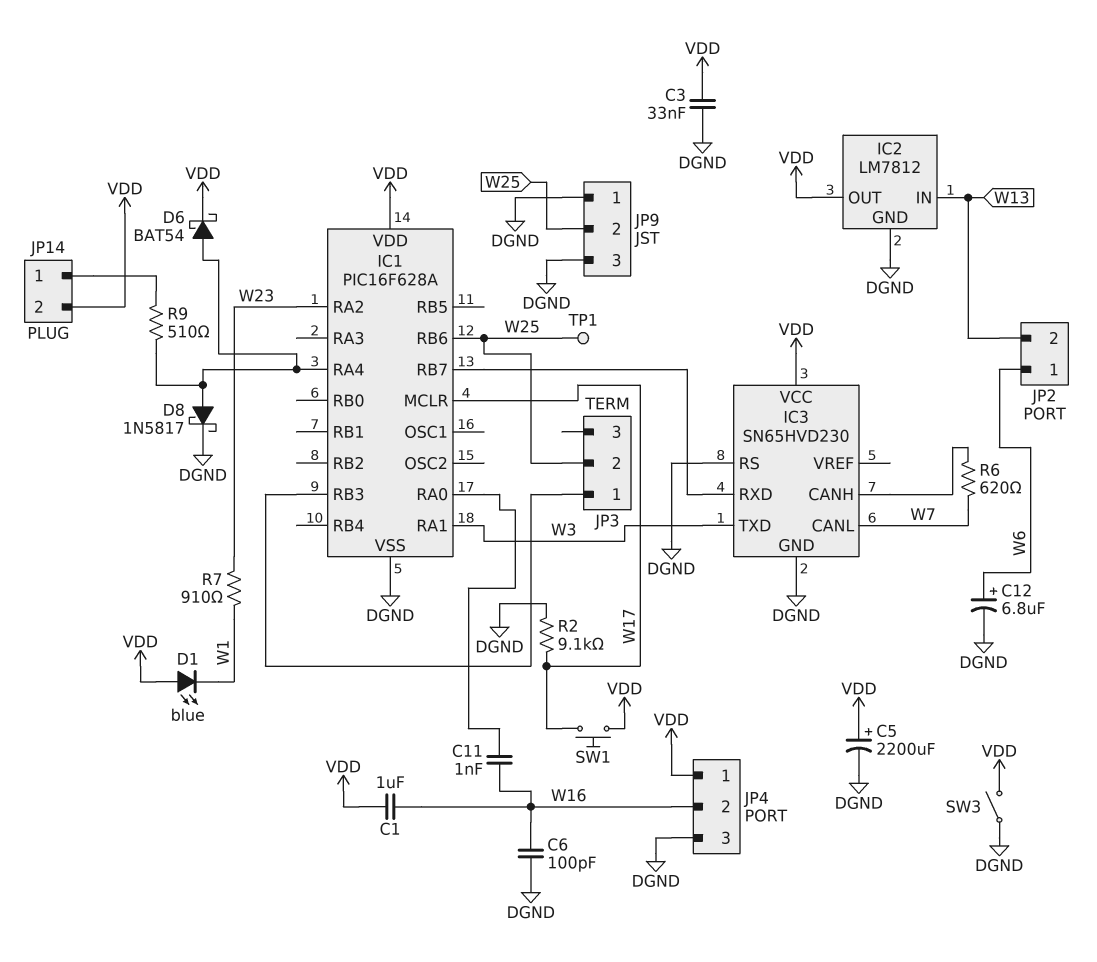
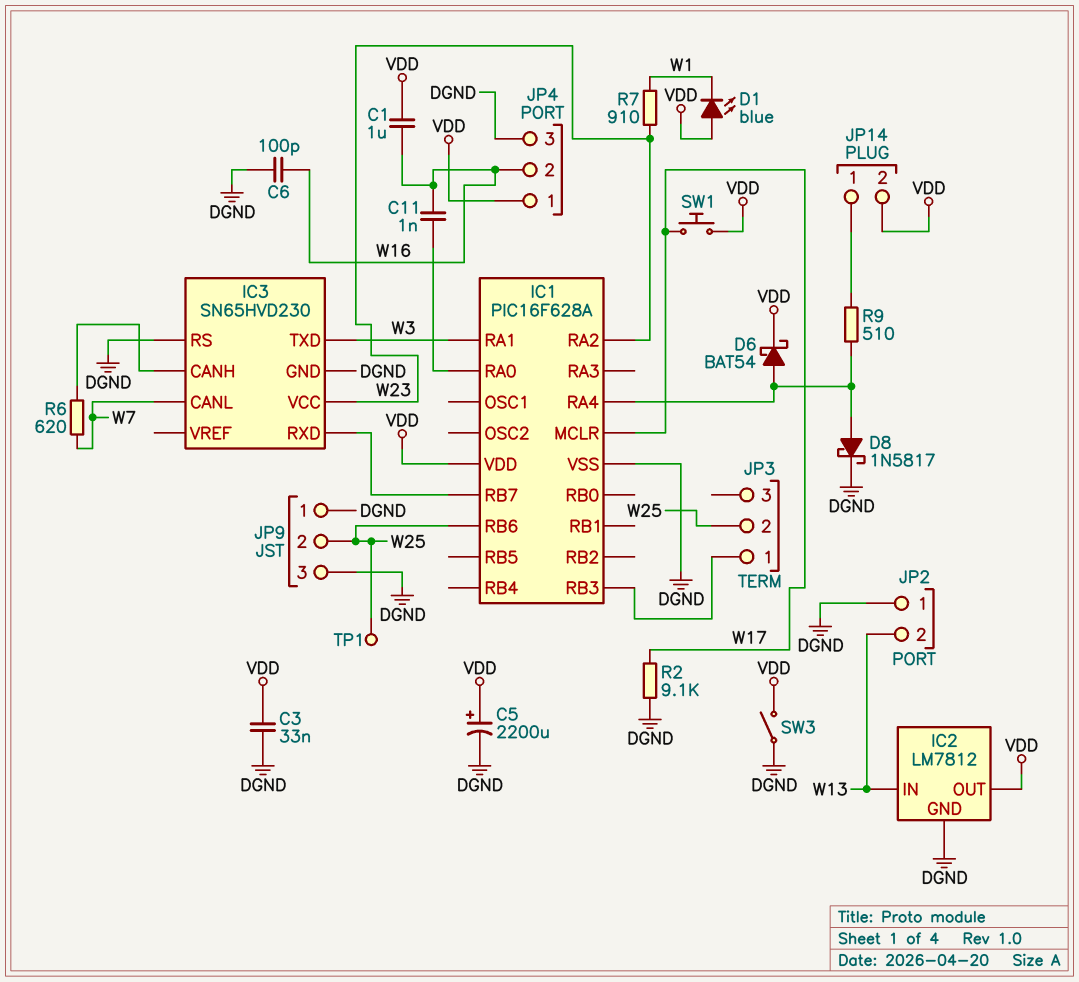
C12: 6.8uF (plus W6, minus DGND) -> none
IC3 pin VCC: VDD -> W23
JP2 pin 1: W6 -> DGND

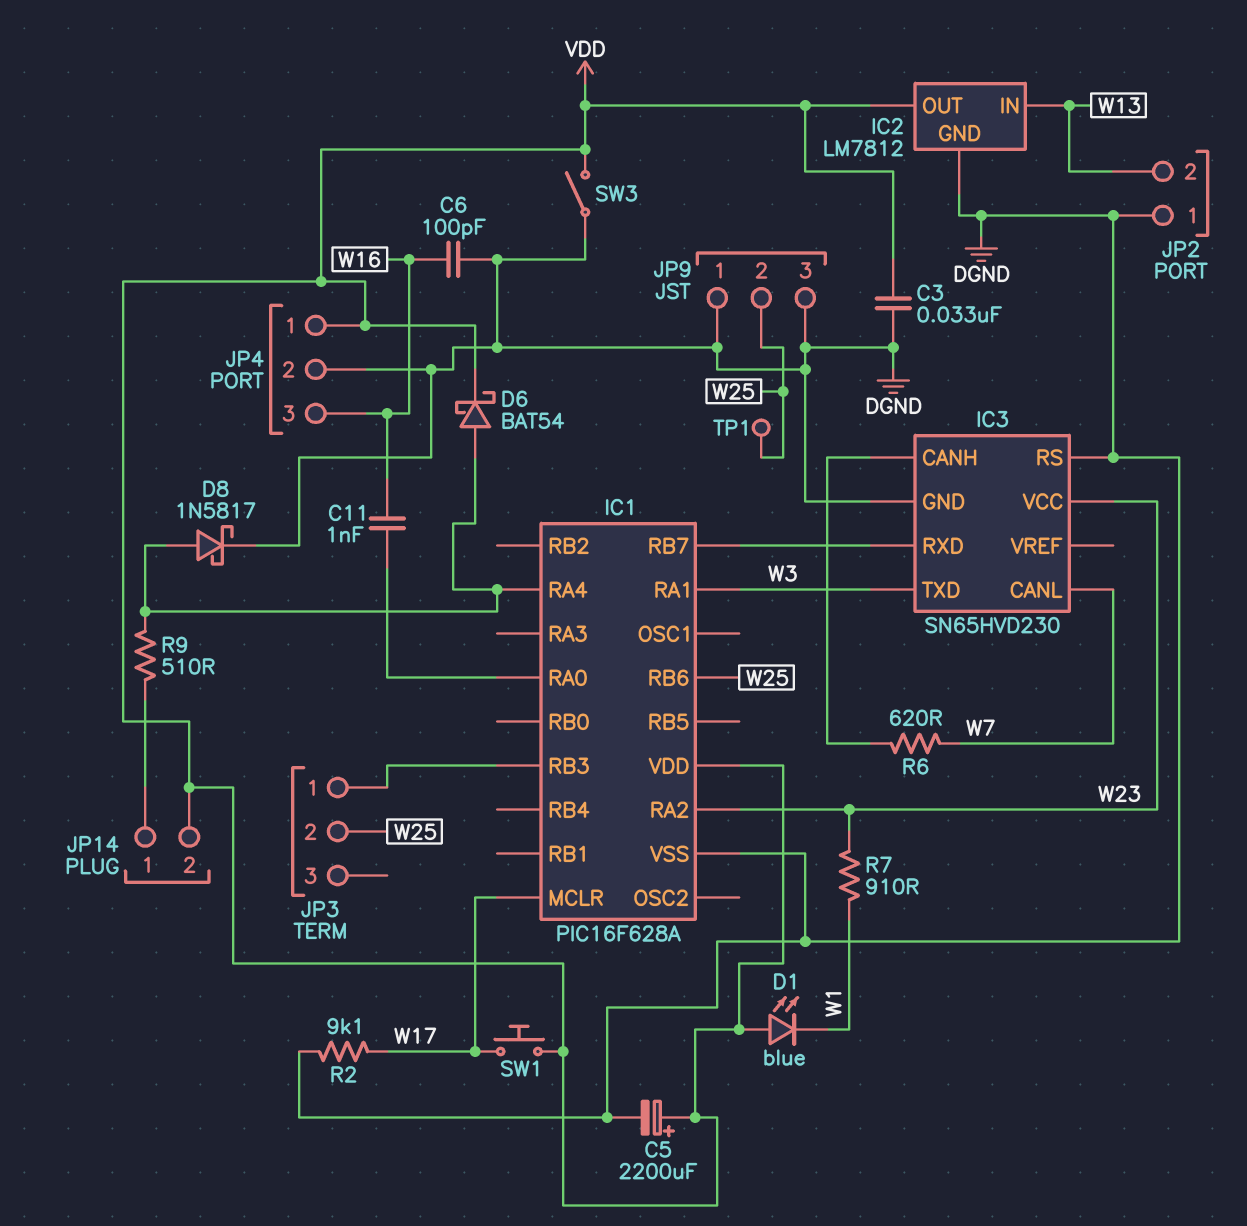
C1: 1uF (VDD, W16) -> none
JP4 pin 2: W16 -> DGND
JP4 pin 3: DGND -> W16

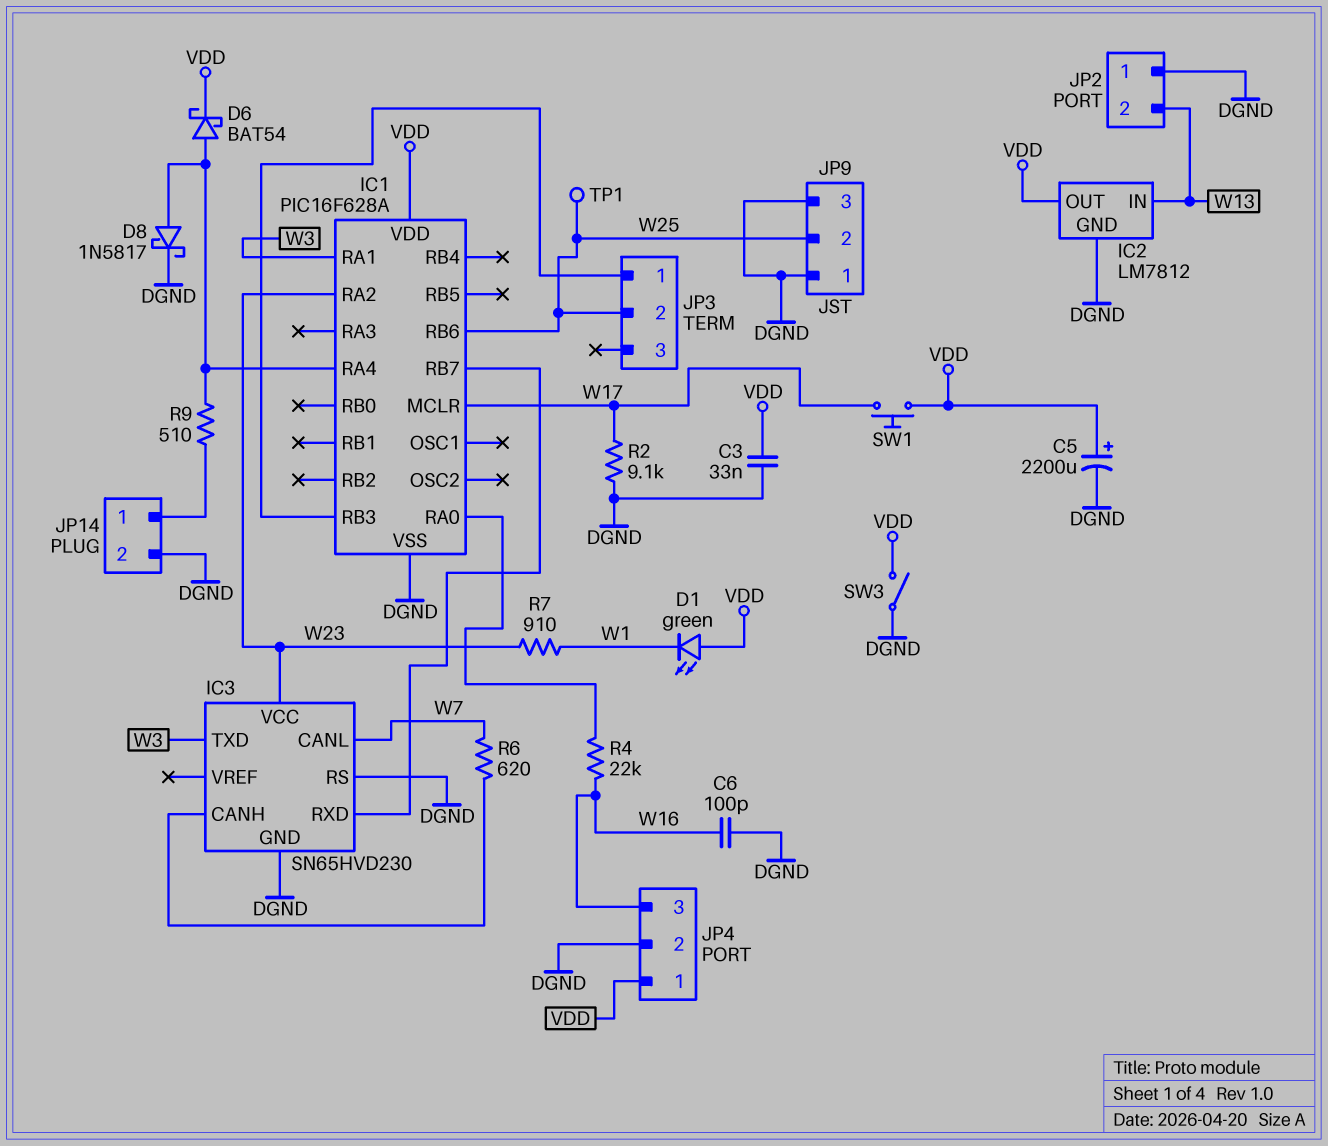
C11: 1nF (IC1/RA0, W16) -> none
D1: LED blue (A VDD, K W1) -> LED green (A VDD, K W1)
JP14 pin 2: VDD -> DGND
R4: none -> 22k (IC1/RA0, W16)

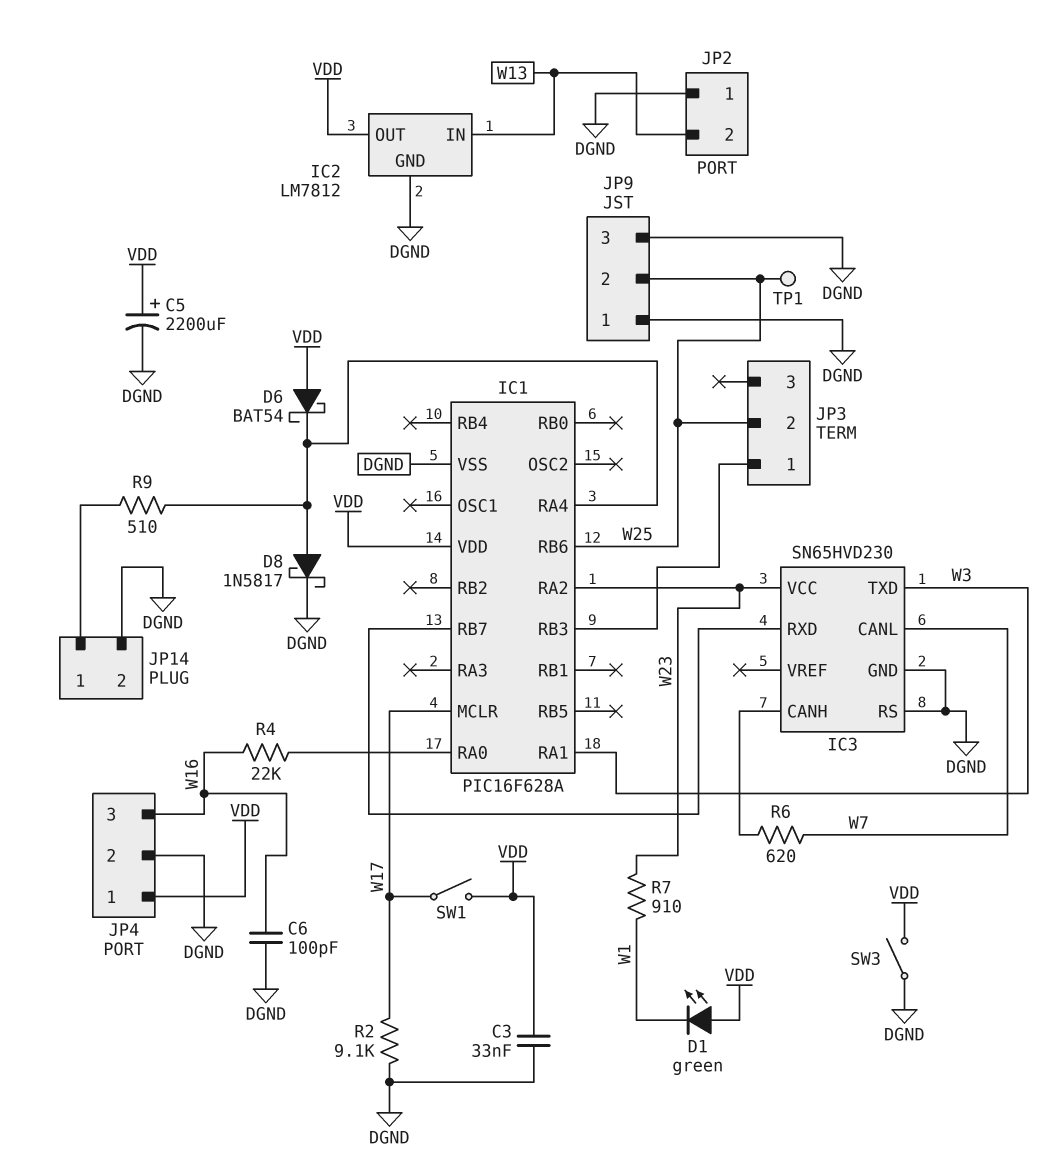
D6: schottky BAT54 (A IC1/RA4, K VDD) -> schottky BAT54 (A VDD, K IC1/RA4)
SW1: button (VDD, W17) -> switch (VDD, W17)

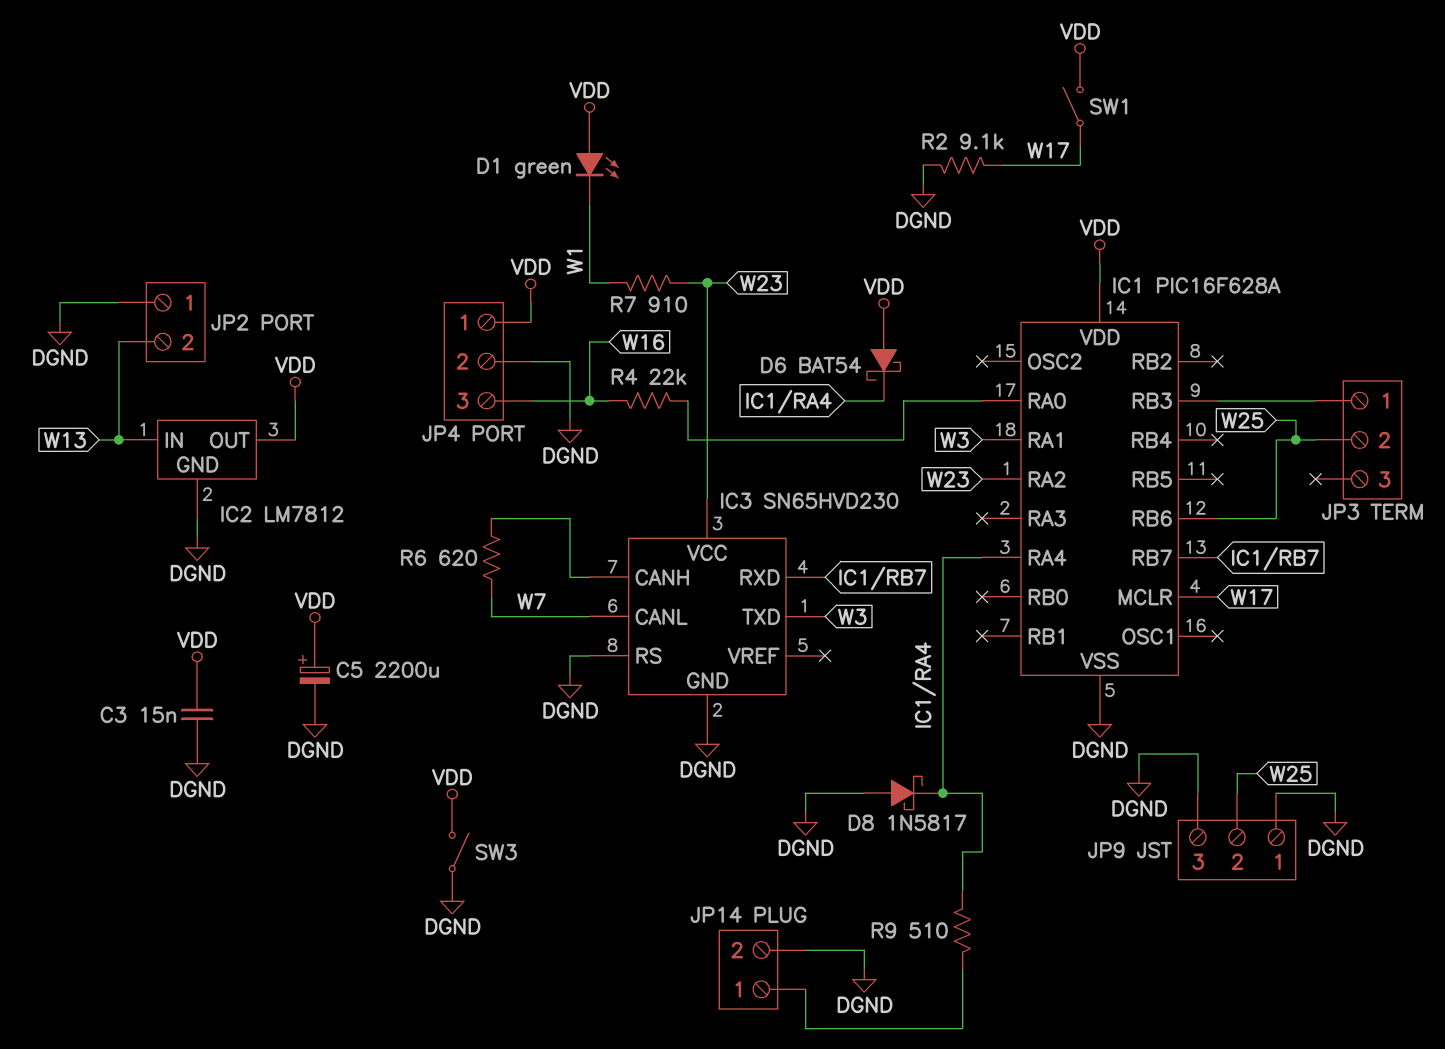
C3: 33nF (DGND, VDD) -> 15nF (DGND, VDD)
C6: 100pF (DGND, W16) -> none
D8: schottky 1N5817 (A IC1/RA4, K DGND) -> schottky 1N5817 (A DGND, K IC1/RA4)
TP1: test point (W25) -> none

